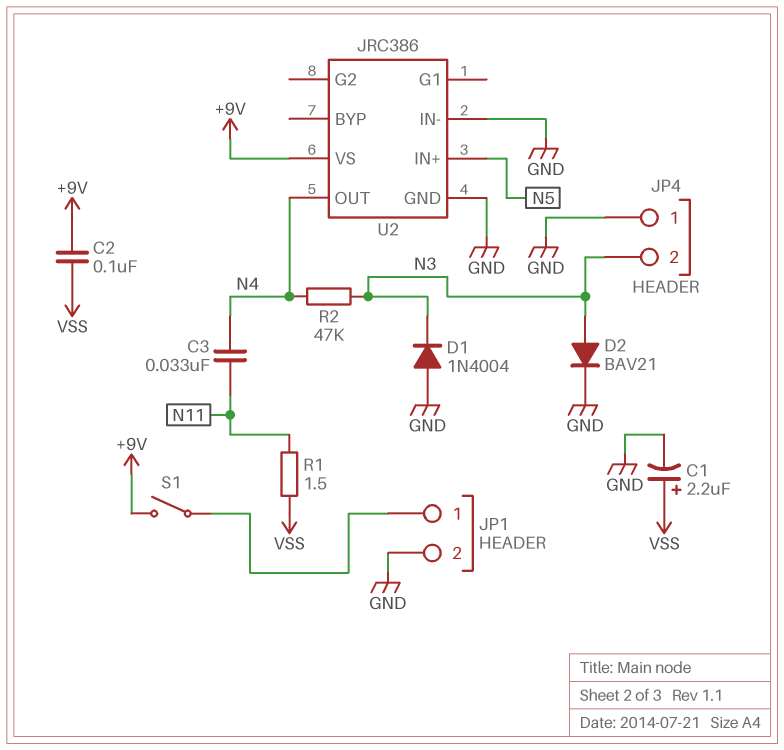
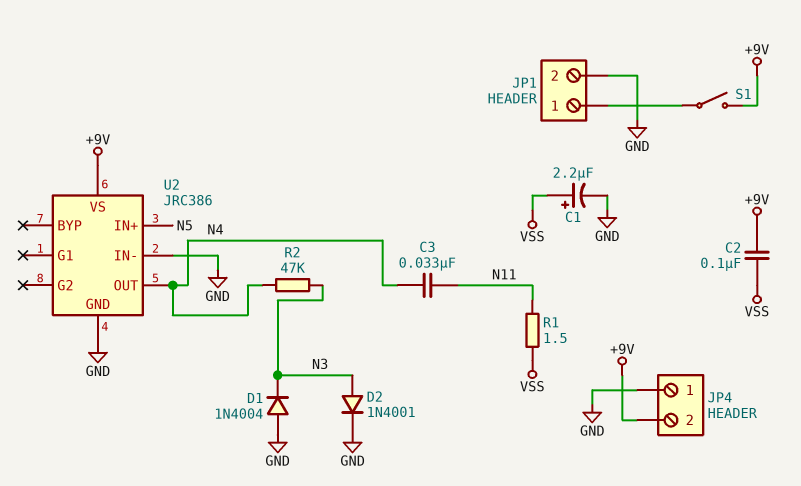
D2: diode BAV21 (A N3, K GND) -> diode 1N4001 (A N3, K GND)
JP4 pin 2: N3 -> +9V

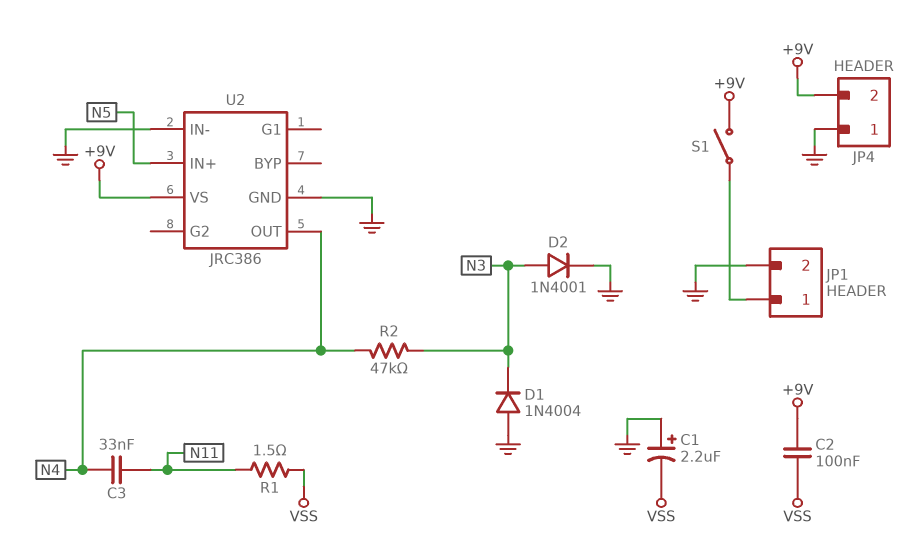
C1: 2.2uF (plus VSS, minus GND) -> 2.2uF (plus GND, minus VSS)

